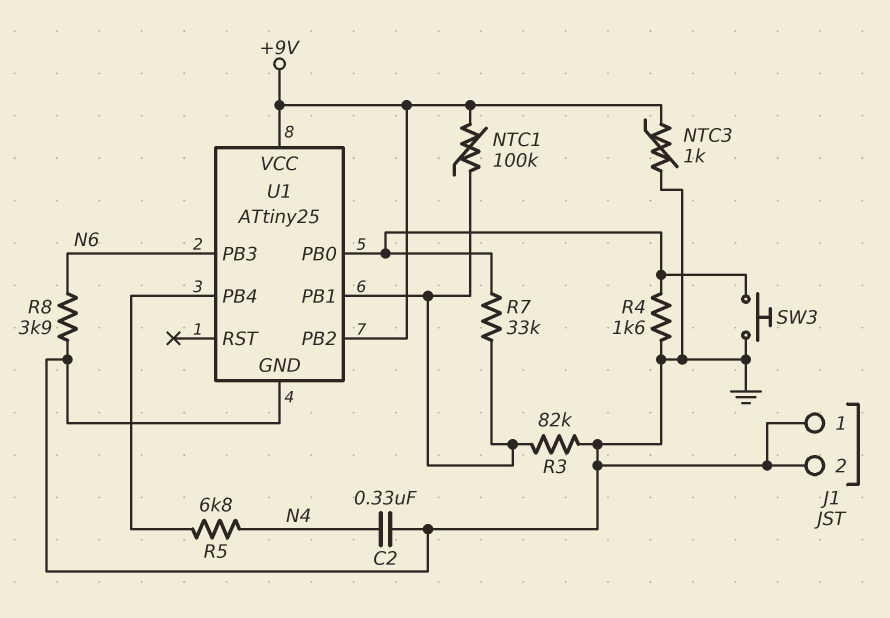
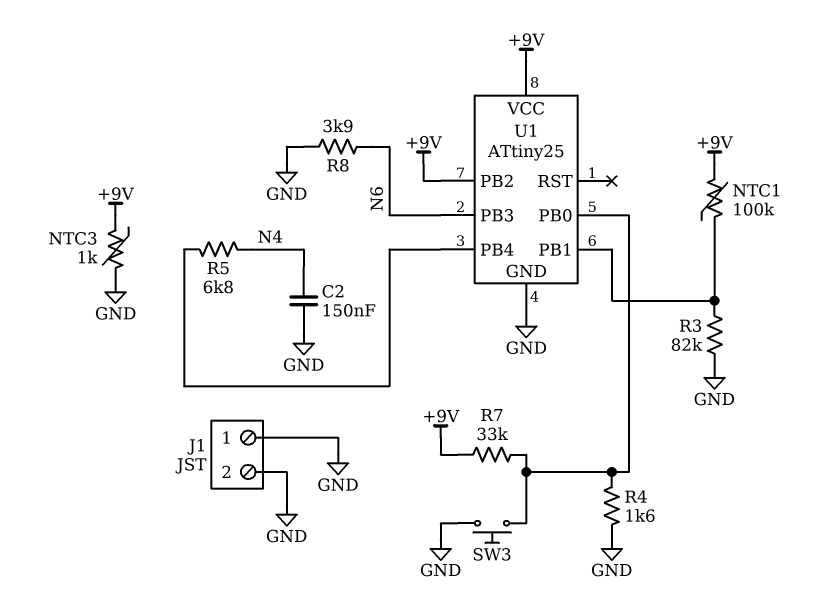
C2: 330nF (GND, N4) -> 150nF (GND, N4)
R7: 33k (U1/PB0, U1/PB1) -> 33k (+9V, U1/PB0)

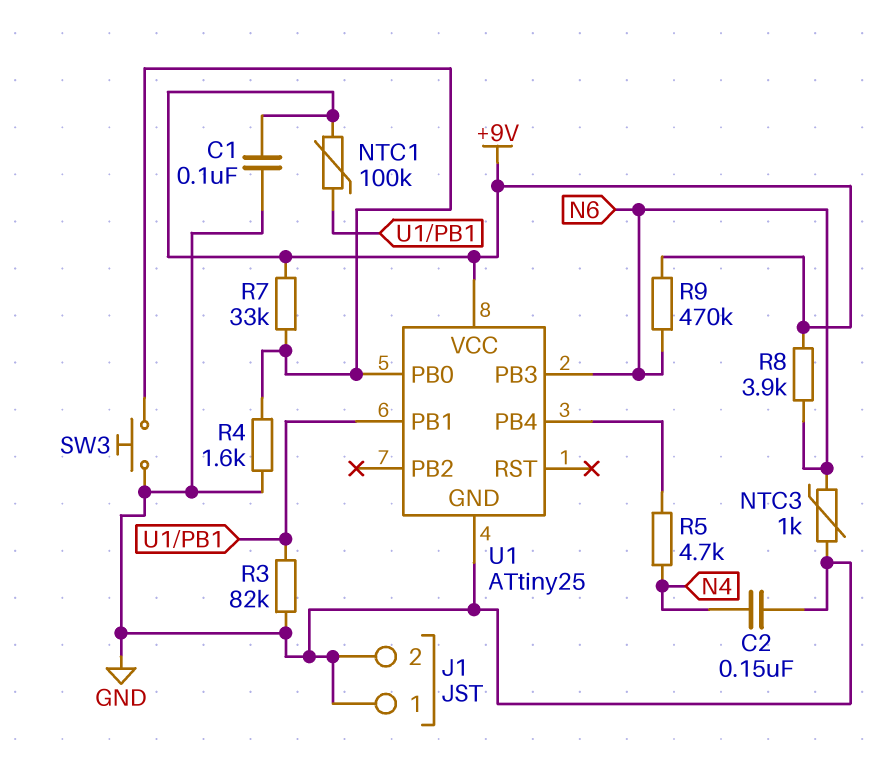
C1: none -> 100nF (+9V, GND)
NTC3: 1k (+9V, GND) -> 1k (GND, N6)
R5: 6.8k (N4, U1/PB4) -> 4.7k (N4, U1/PB4)
R8: 3.9k (GND, N6) -> 3.9k (+9V, N6)
R9: none -> 470k (+9V, N6)
U1 pin PB2: +9V -> none

